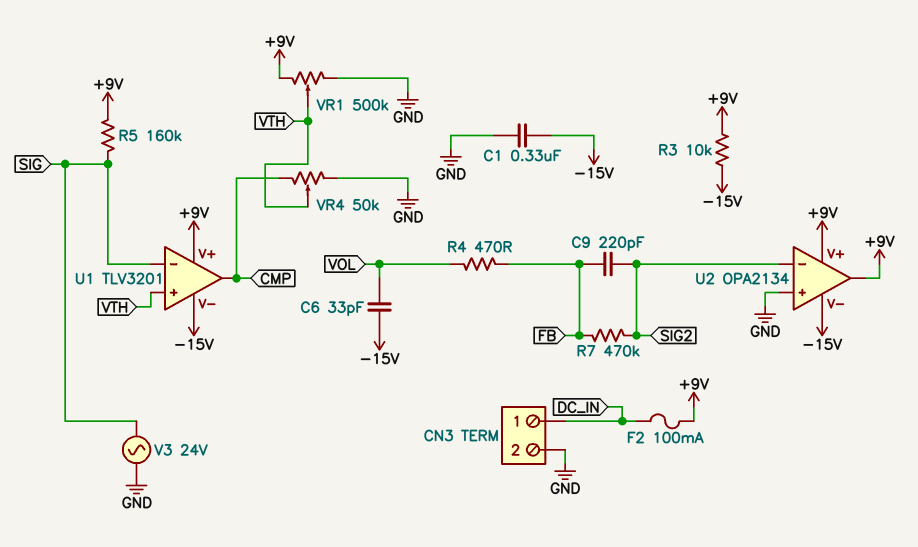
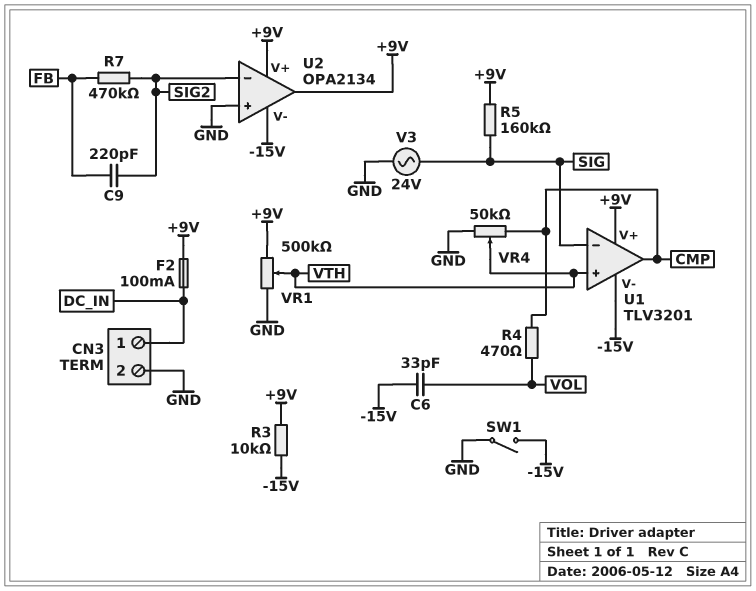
C1: 330nF (-15V, GND) -> none
R4: 470 (FB, VOL) -> 470 (CMP, VOL)
SW1: none -> switch (-15V, GND)

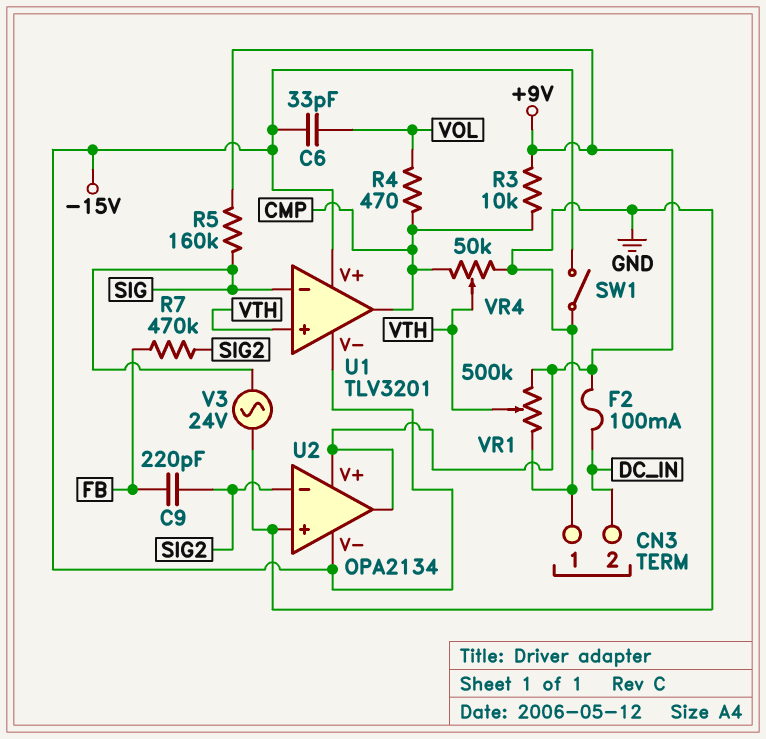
CN3 pin 1: DC_IN -> GND
CN3 pin 2: GND -> DC_IN
R3: 10k (+9V, -15V) -> 10k (+9V, CMP)
U1 pin V+: +9V -> -15V

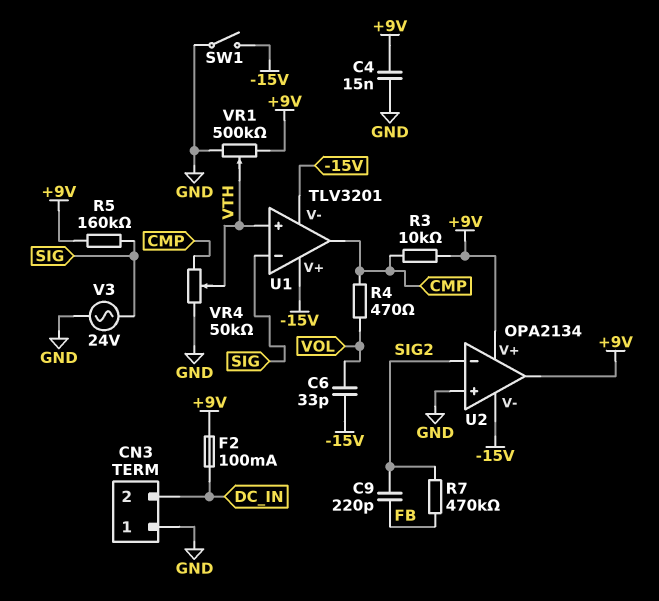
C4: none -> 15nF (+9V, GND)

